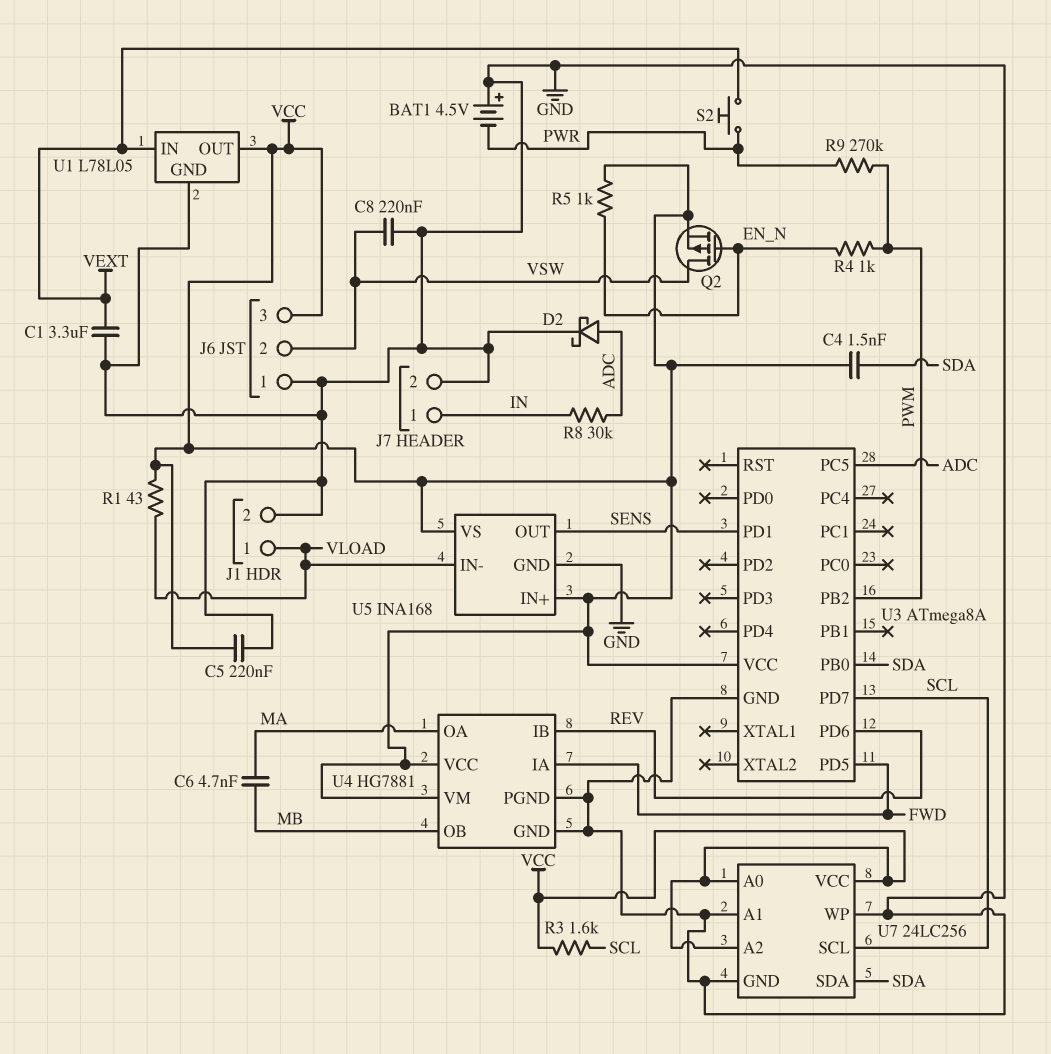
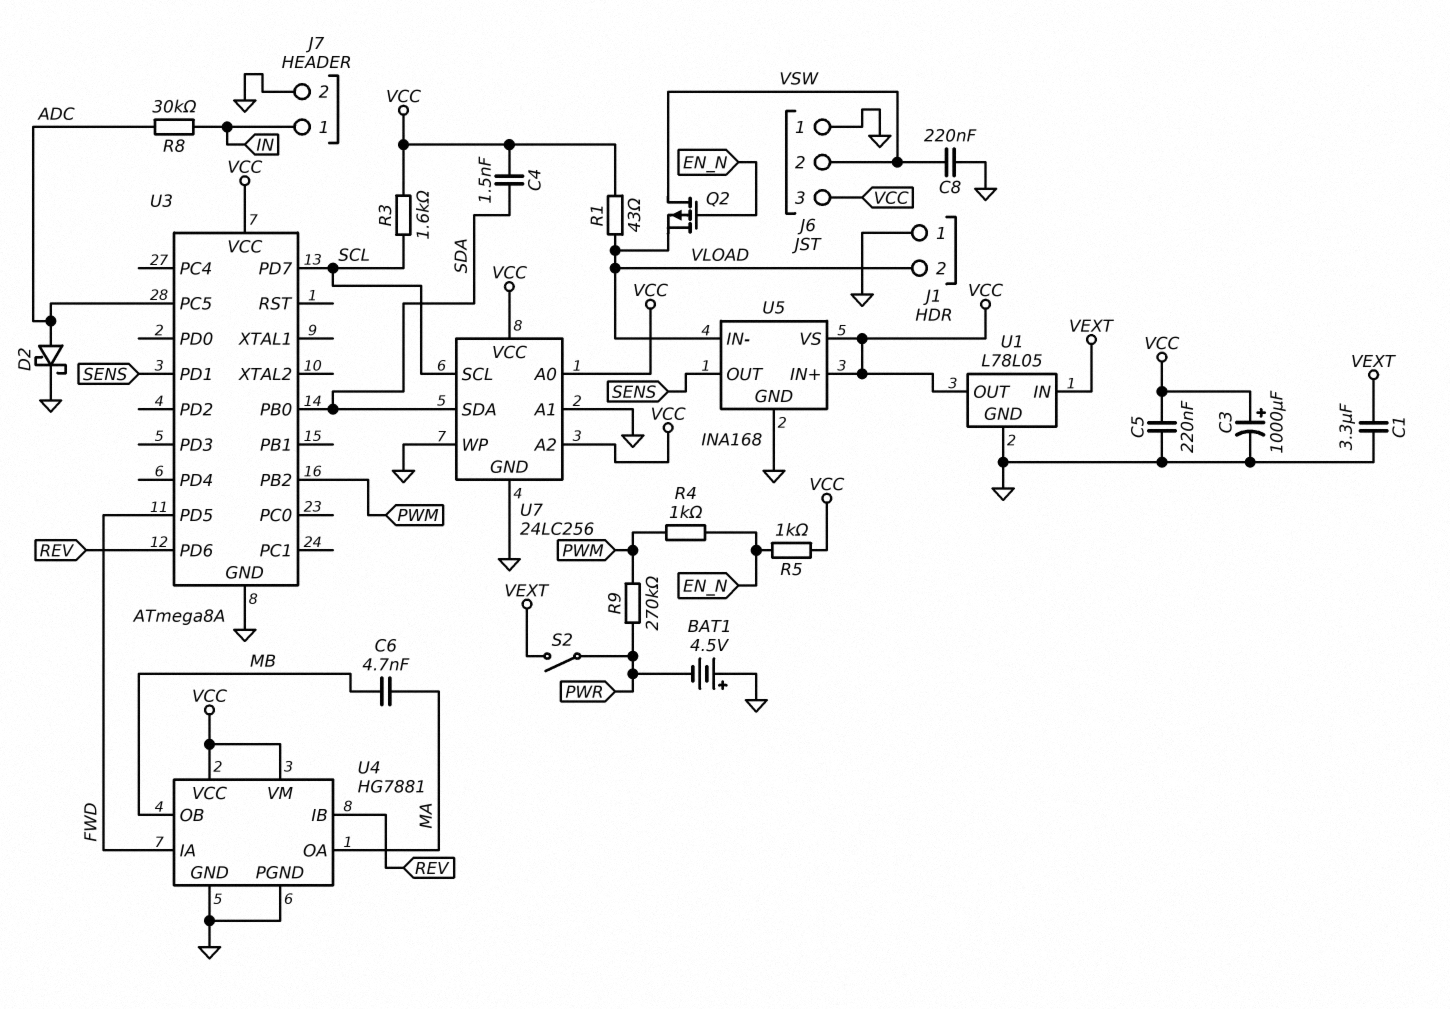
C3: none -> 1000uF (plus VCC, minus GND)
J1 pin 1: VLOAD -> GND
J1 pin 2: GND -> VLOAD
Q2: PMOS (G EN_N, D VSW, S VCC) -> PMOS (G EN_N, D VSW, S VLOAD)
S2: button (PWR, VEXT) -> switch (PWR, VEXT)

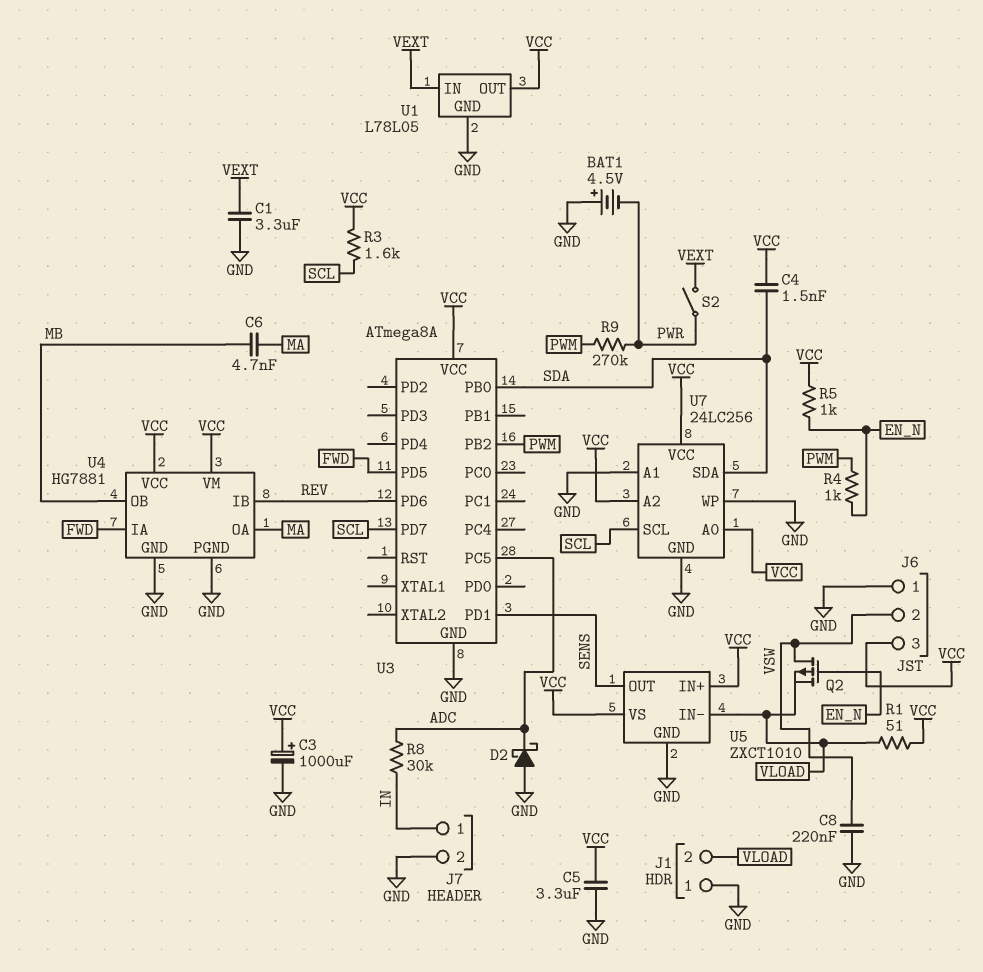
C5: 220nF (GND, VCC) -> 3.3uF (GND, VCC)
D2: schottky (A ADC, K GND) -> schottky (A GND, K ADC)
R1: 43 (VCC, VLOAD) -> 51 (VCC, VLOAD)
U5: INA168 -> ZXCT1010

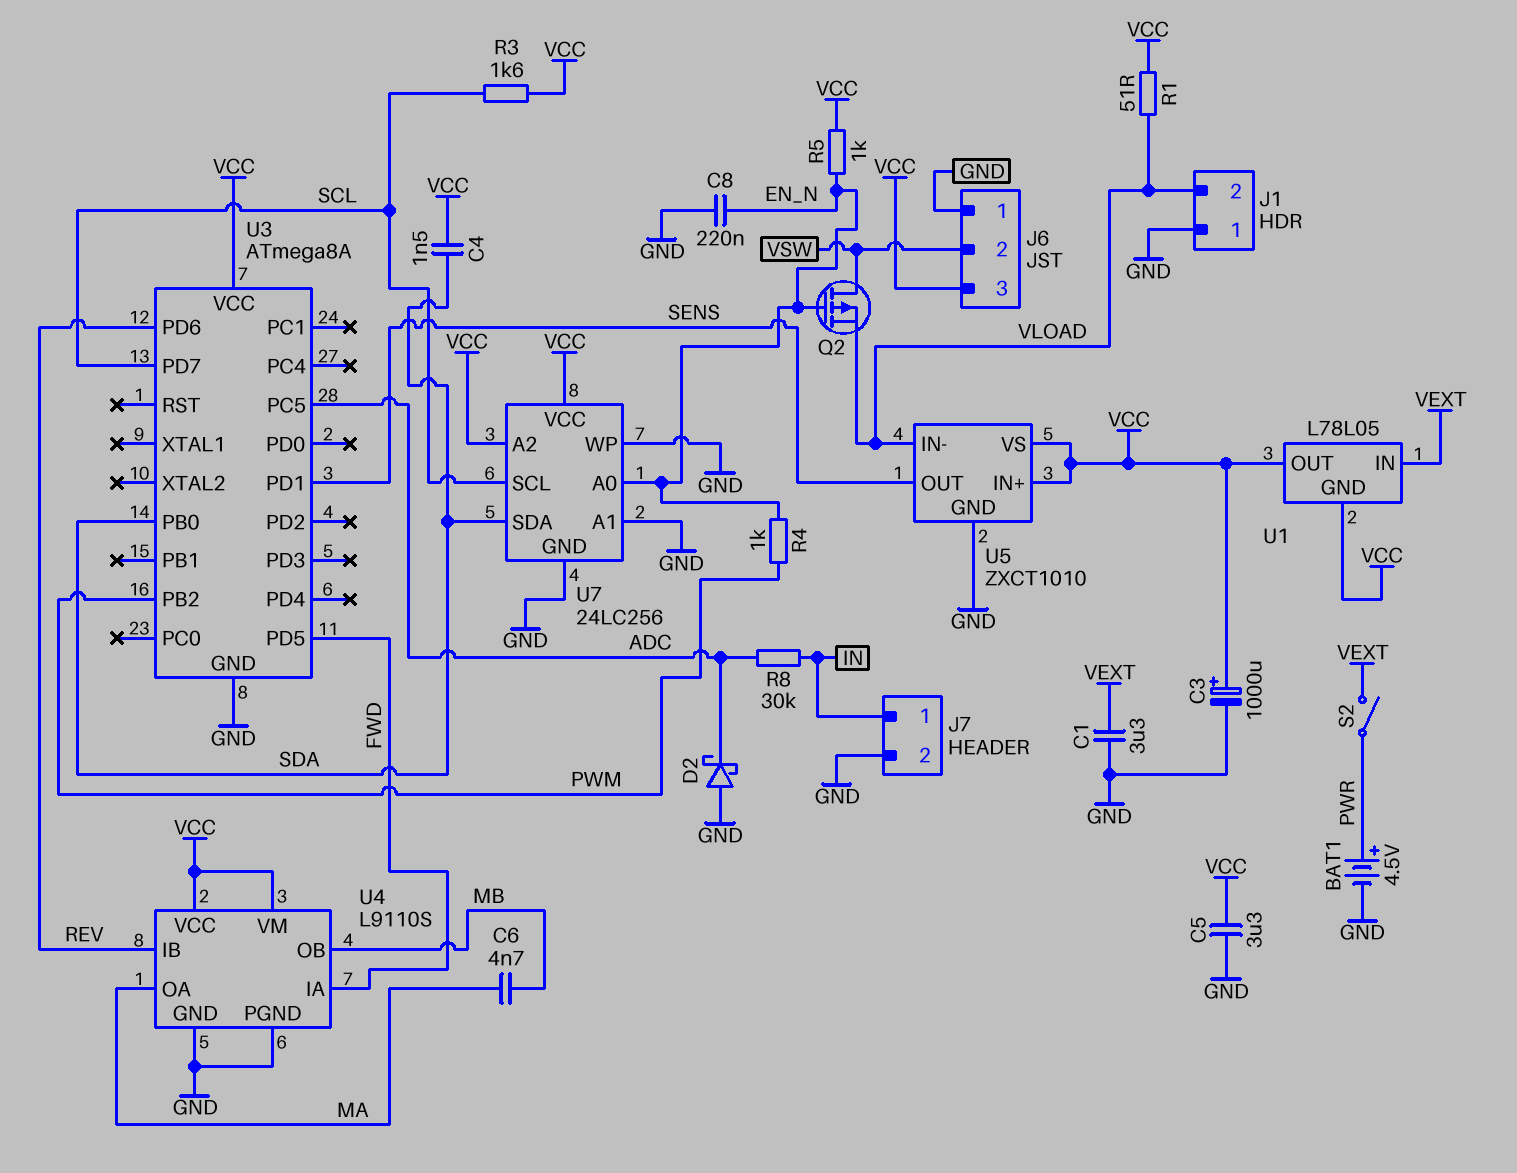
BAT1: 4.5V (plus GND, minus PWR) -> 4.5V (plus PWR, minus GND)
C8: 220nF (GND, VSW) -> 220nF (EN_N, GND)
R9: 270k (PWM, PWR) -> none
U1 pin GND: GND -> VCC
U4: HG7881 -> L9110S
U7 pin A0: VCC -> EN_N

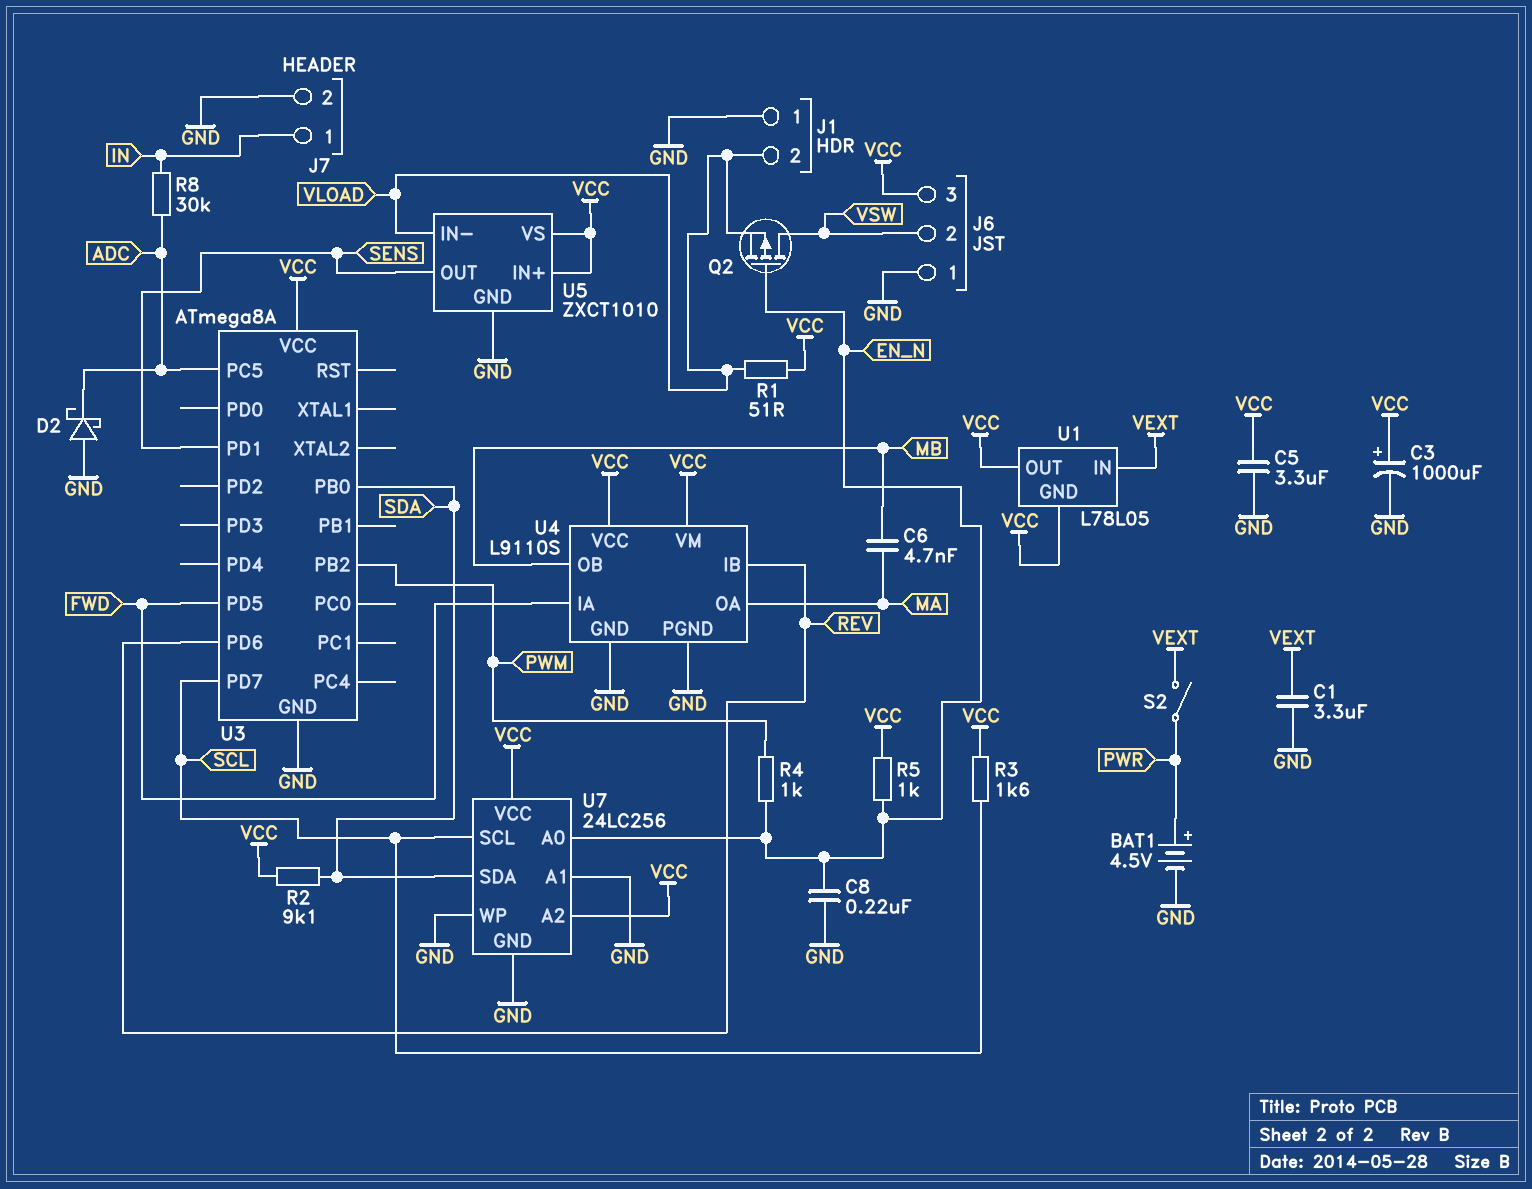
C4: 1.5nF (SDA, VCC) -> none
R2: none -> 9.1k (SDA, VCC)

